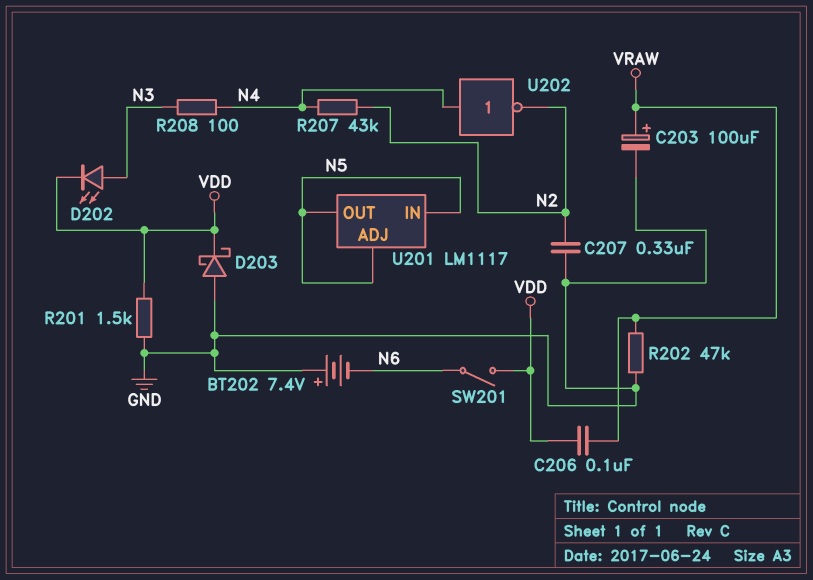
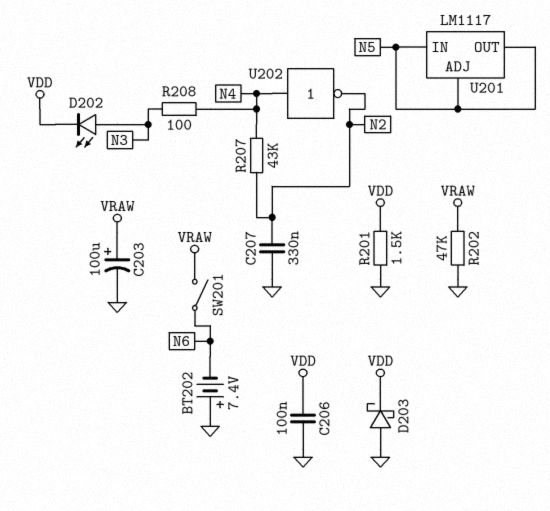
C206: 100nF (VDD, VRAW) -> 100nF (GND, VDD)
SW201: switch (N6, VDD) -> switch (N6, VRAW)

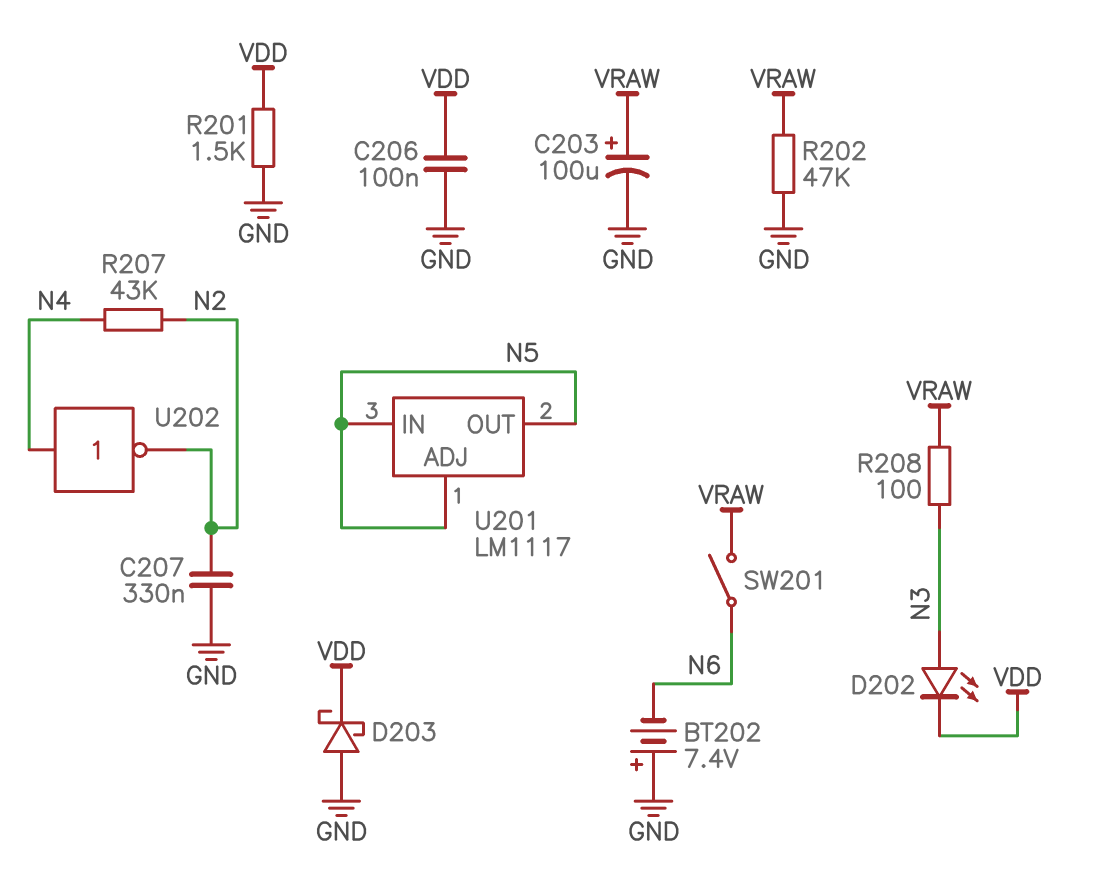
R208: 100 (N3, N4) -> 100 (N3, VRAW)

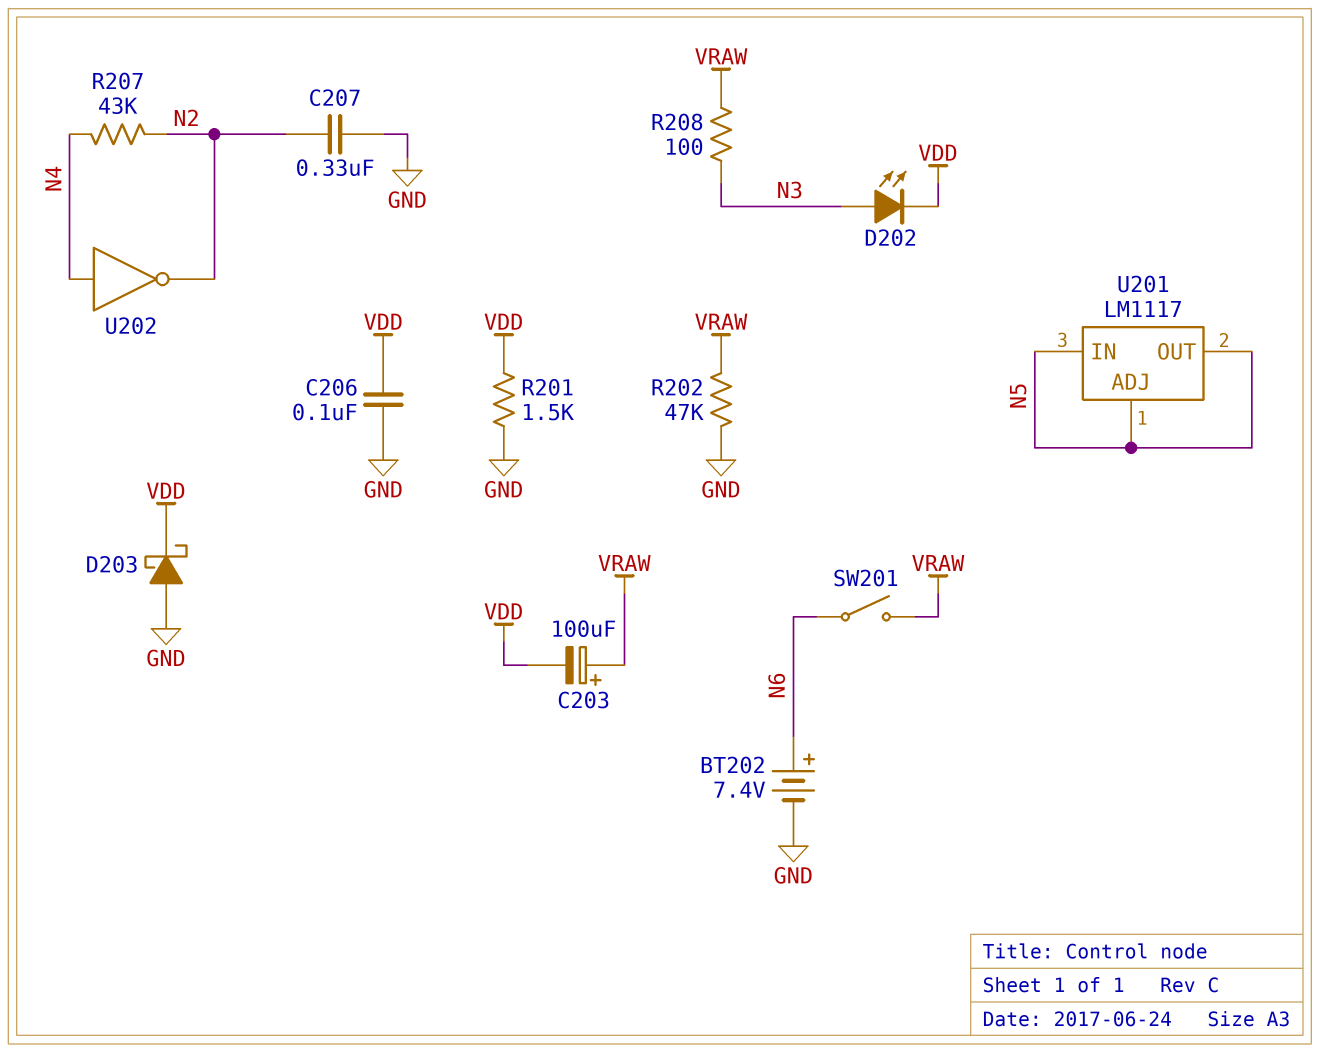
BT202: 7.4V (plus GND, minus N6) -> 7.4V (plus N6, minus GND)
C203: 100uF (plus VRAW, minus GND) -> 100uF (plus VRAW, minus VDD)

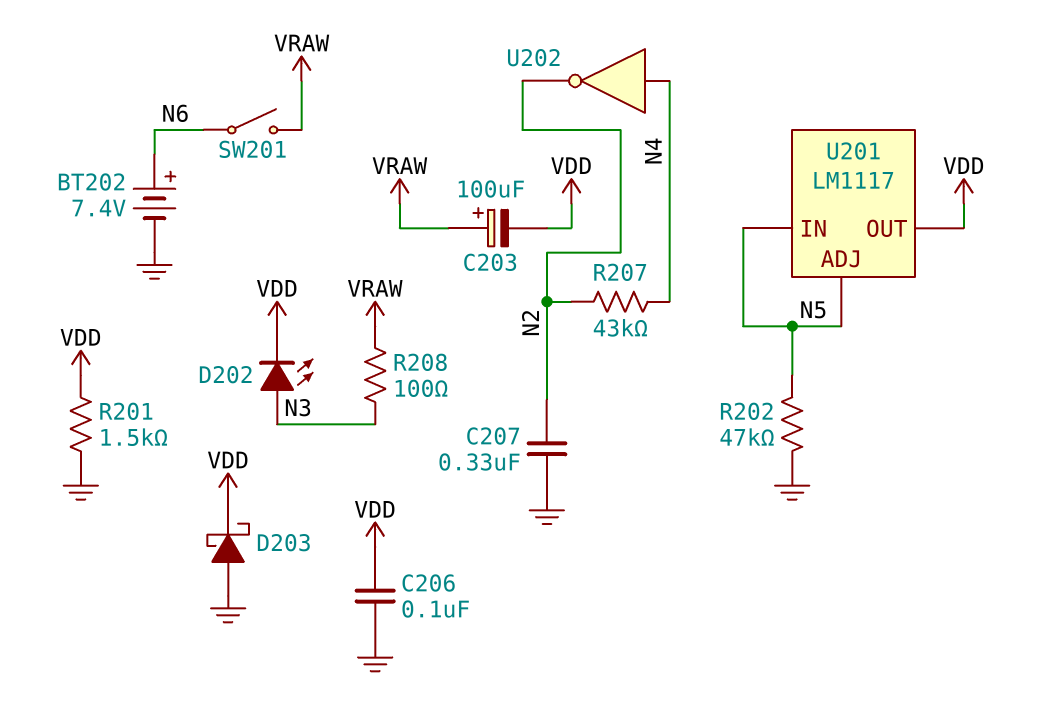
R202: 47k (GND, VRAW) -> 47k (GND, N5)
U201 pin OUT: N5 -> VDD

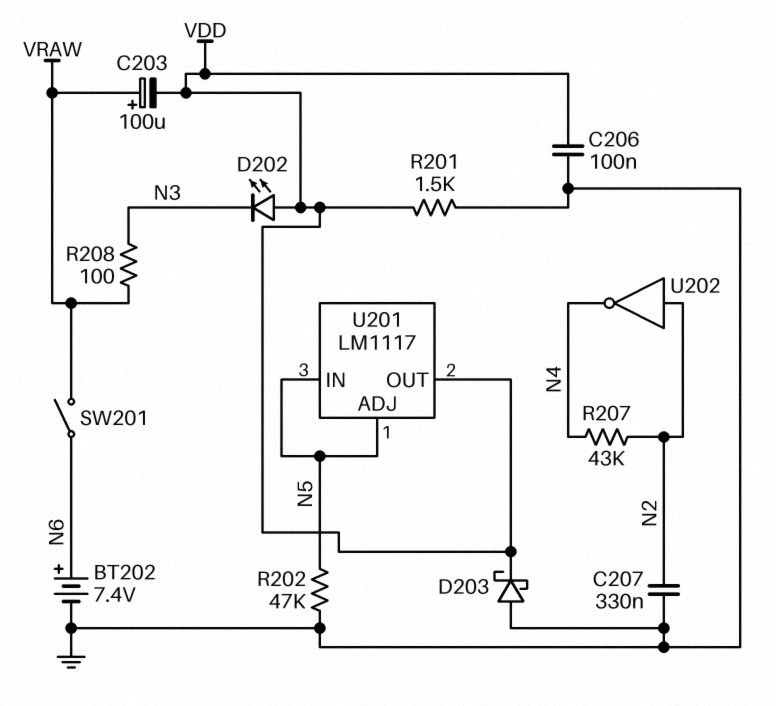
D202: LED (A N3, K VDD) -> LED (A VDD, K N3)
U202: NOT (in N4, out N2) -> NOT (in N2, out N4)

